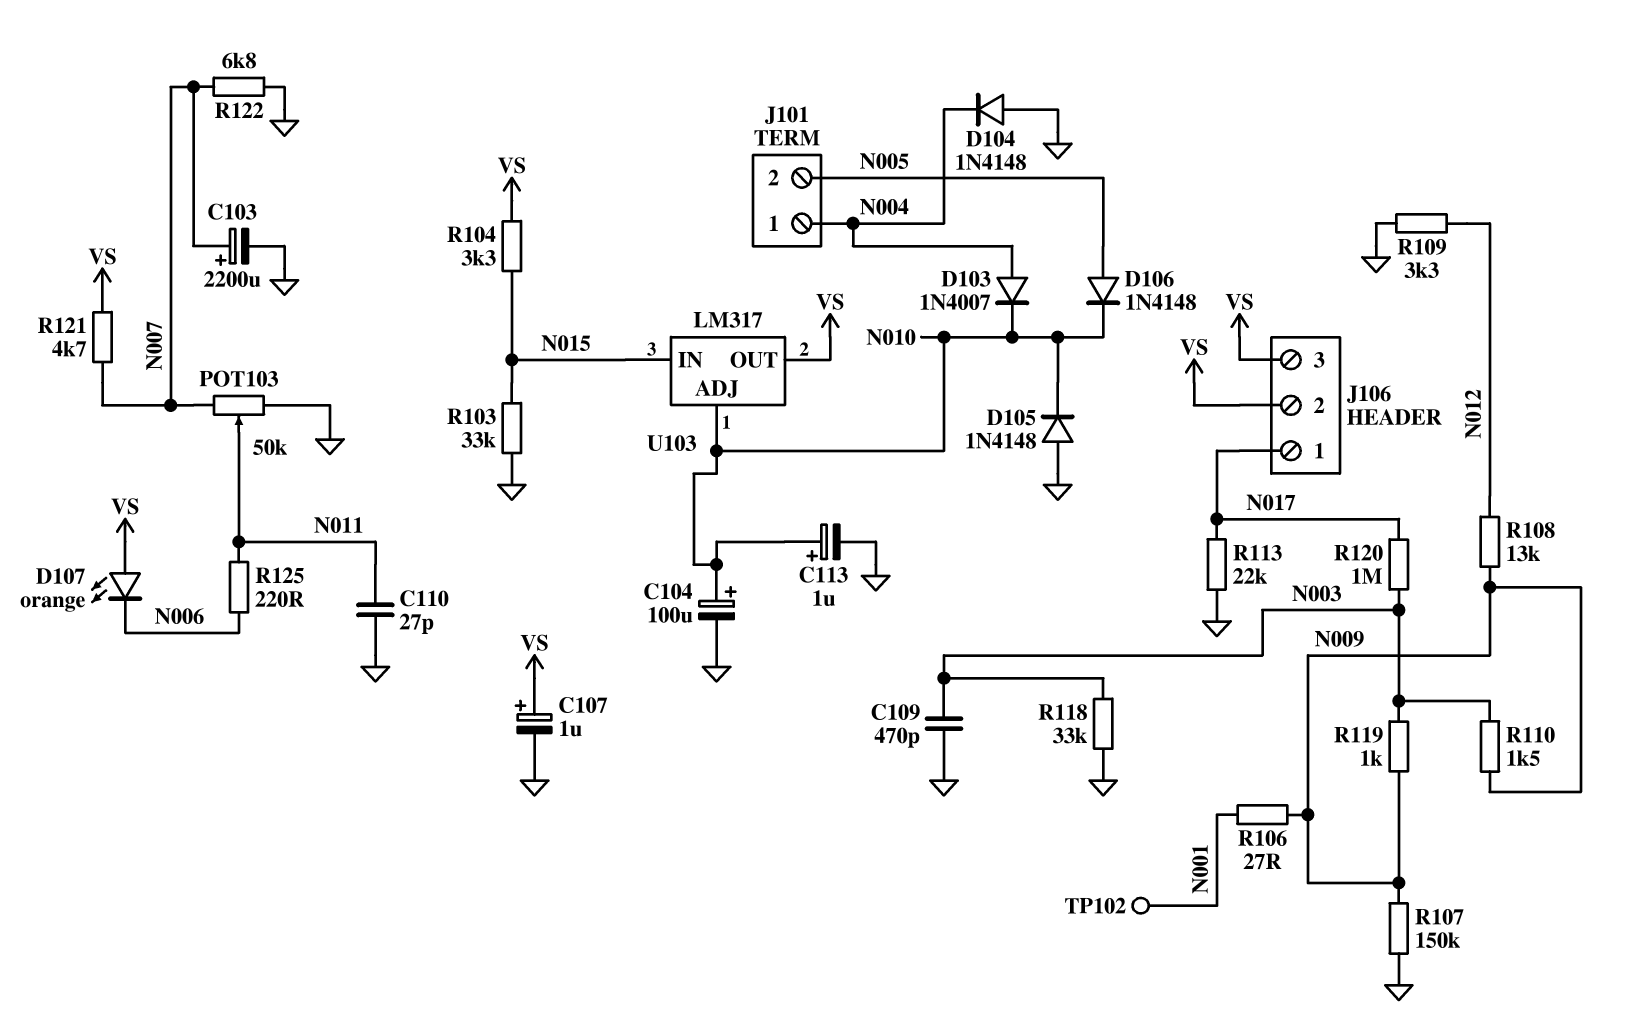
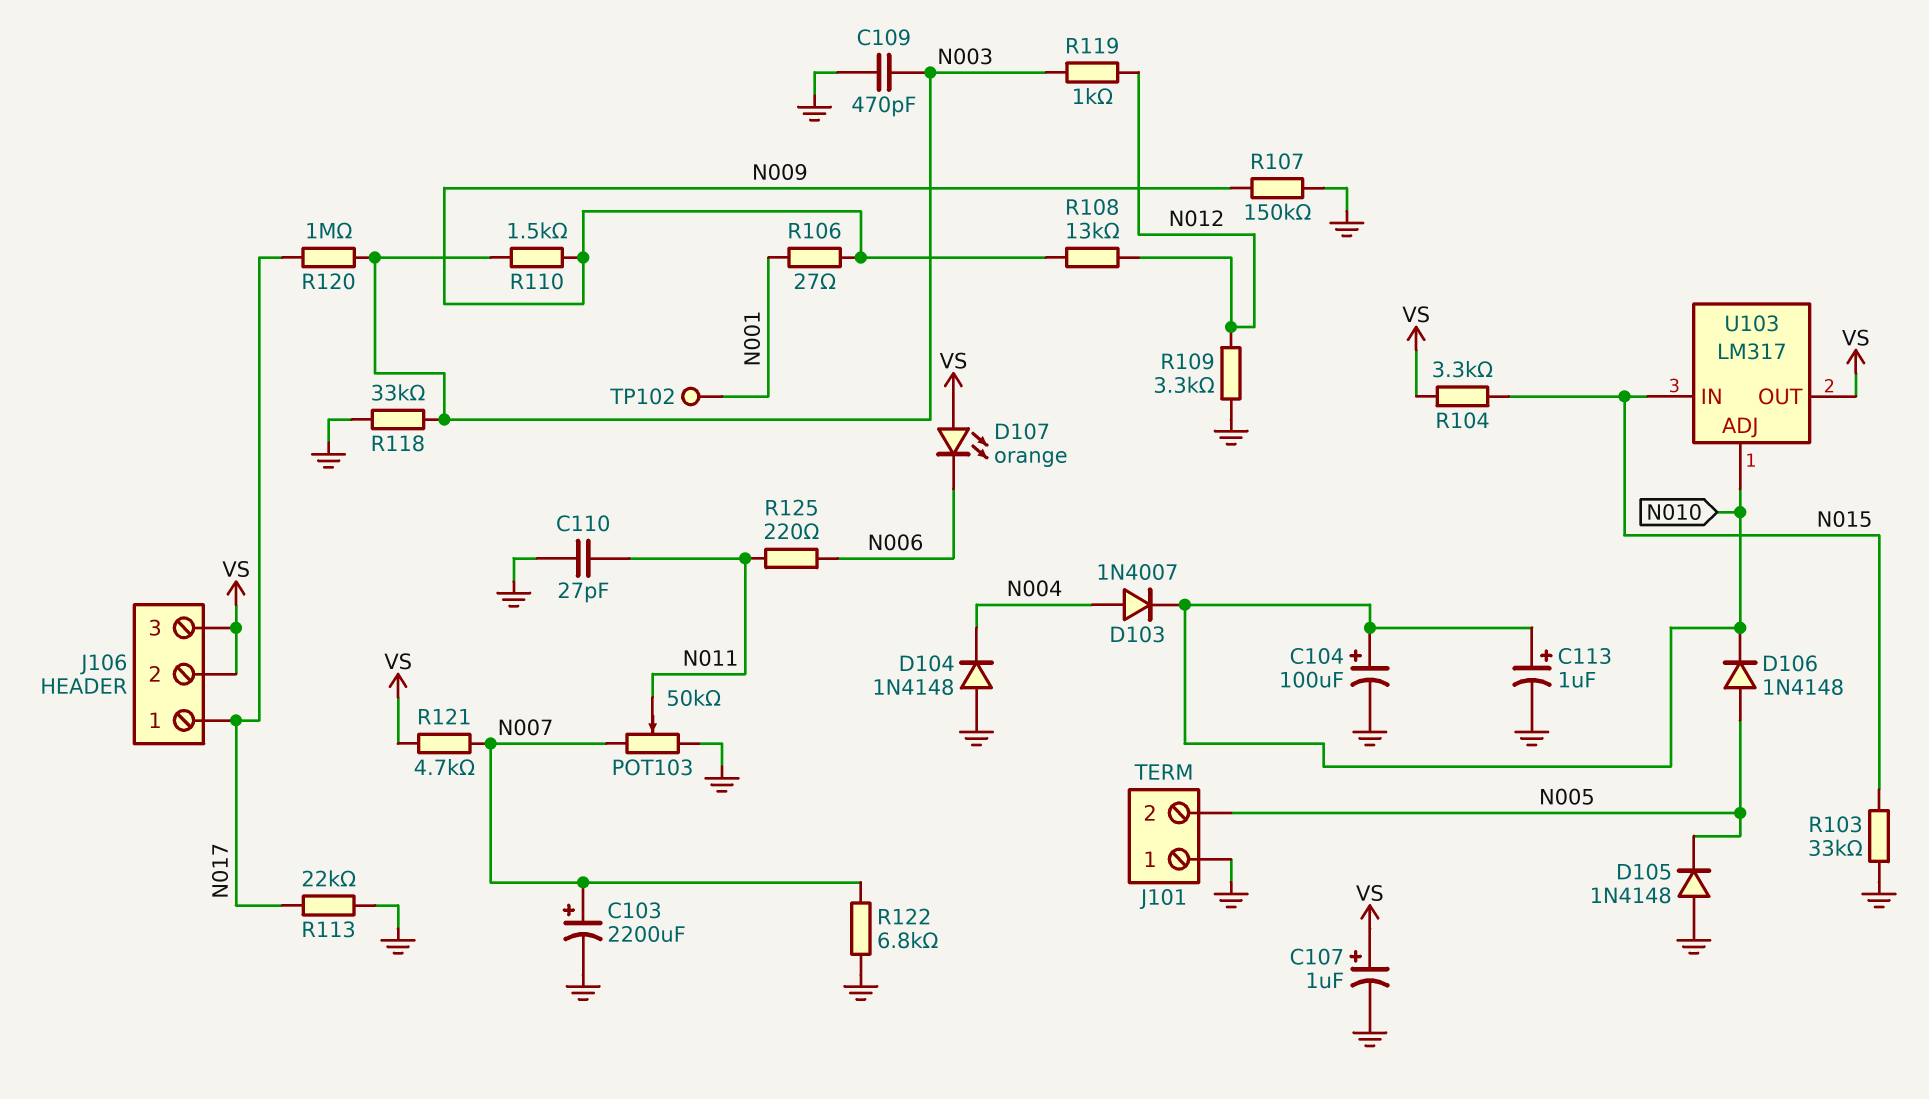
D105: diode 1N4148 (A GND, K N010) -> diode 1N4148 (A GND, K N005)
J101 pin 1: N004 -> GND
R119: 1k (N003, N009) -> 1k (N003, N012)

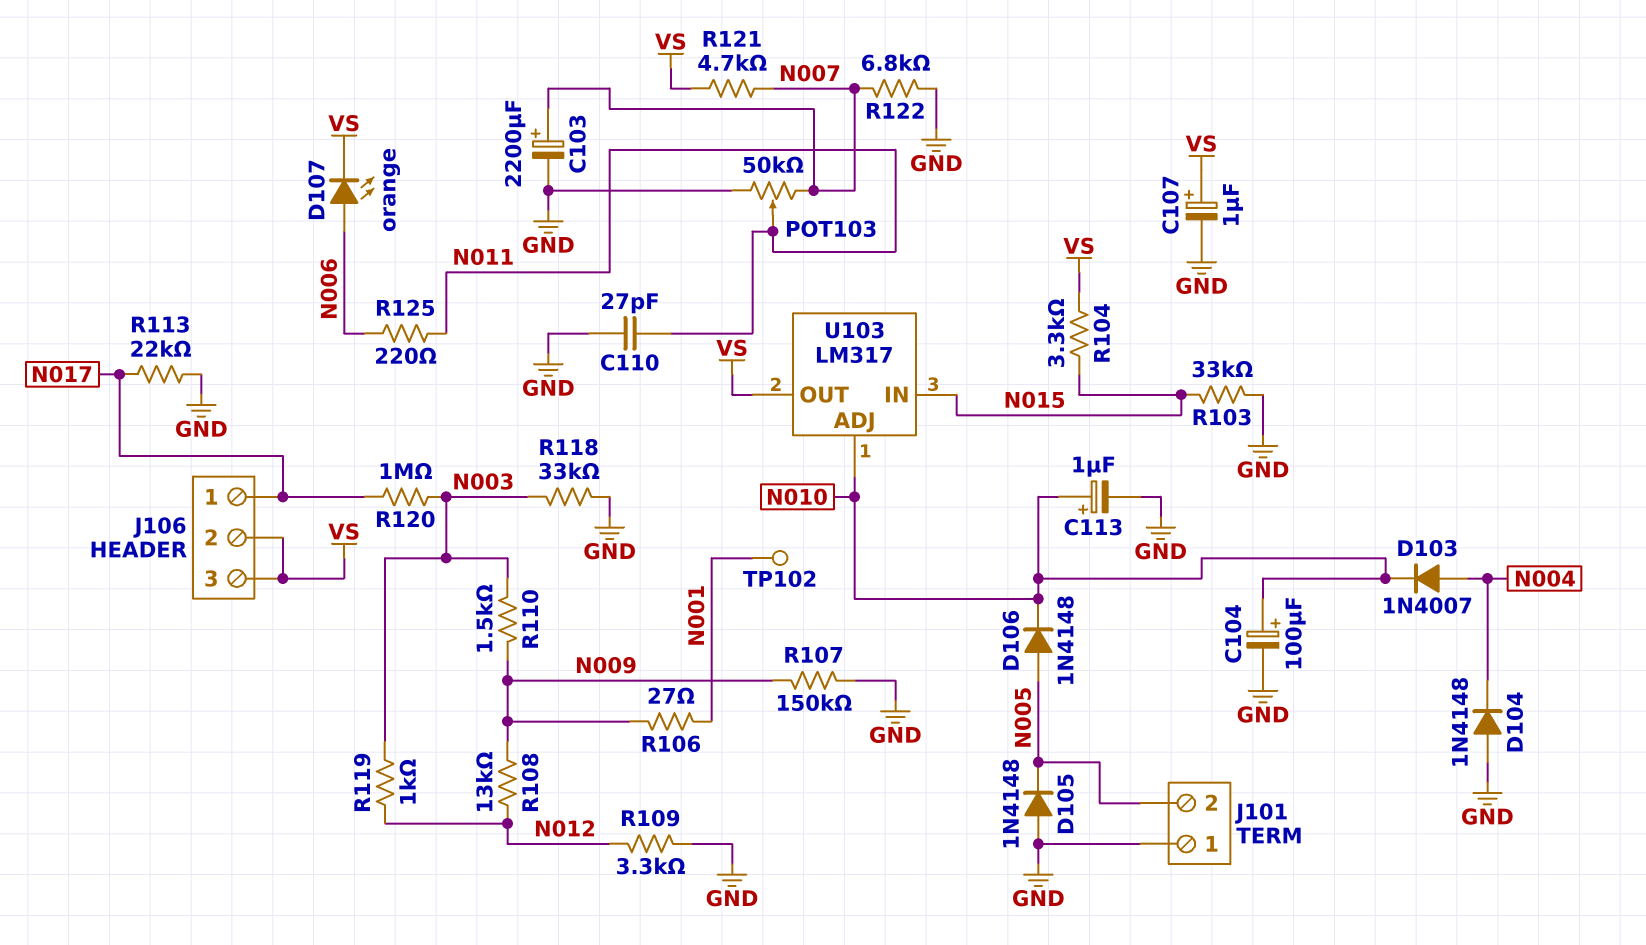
C109: 470pF (GND, N003) -> none
D107: LED orange (A VS, K N006) -> LED orange (A N006, K VS)

